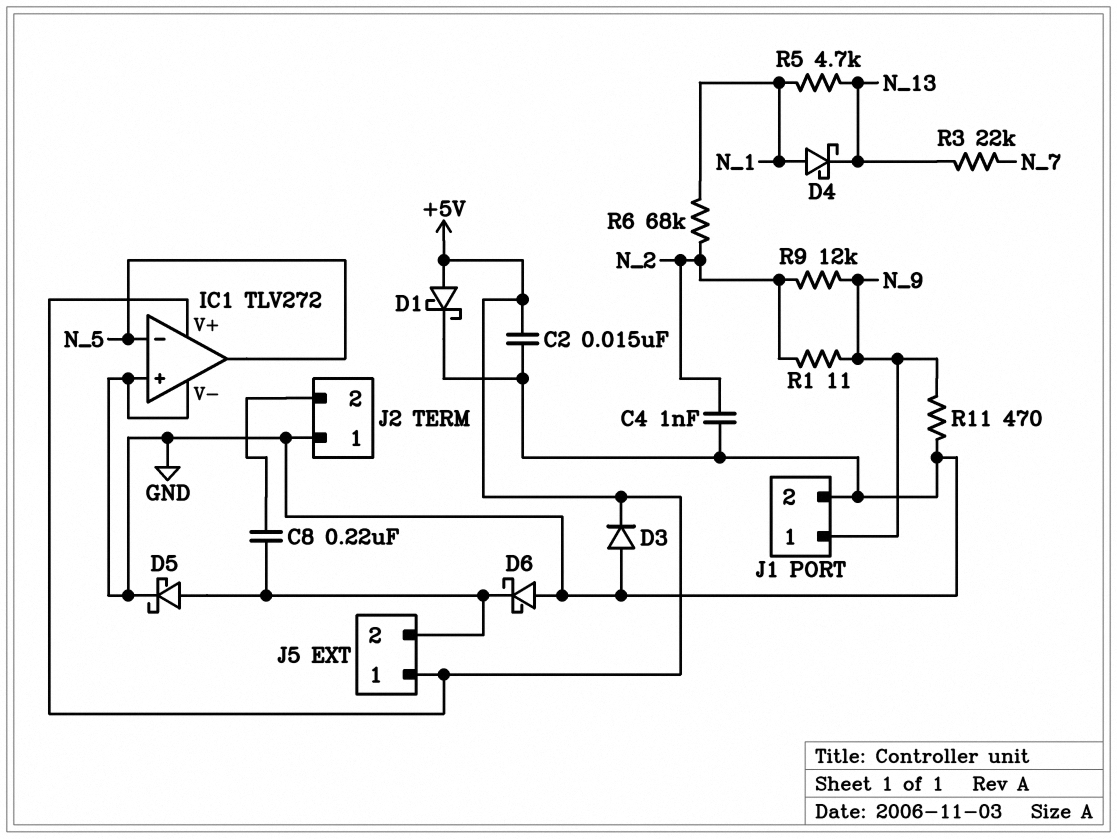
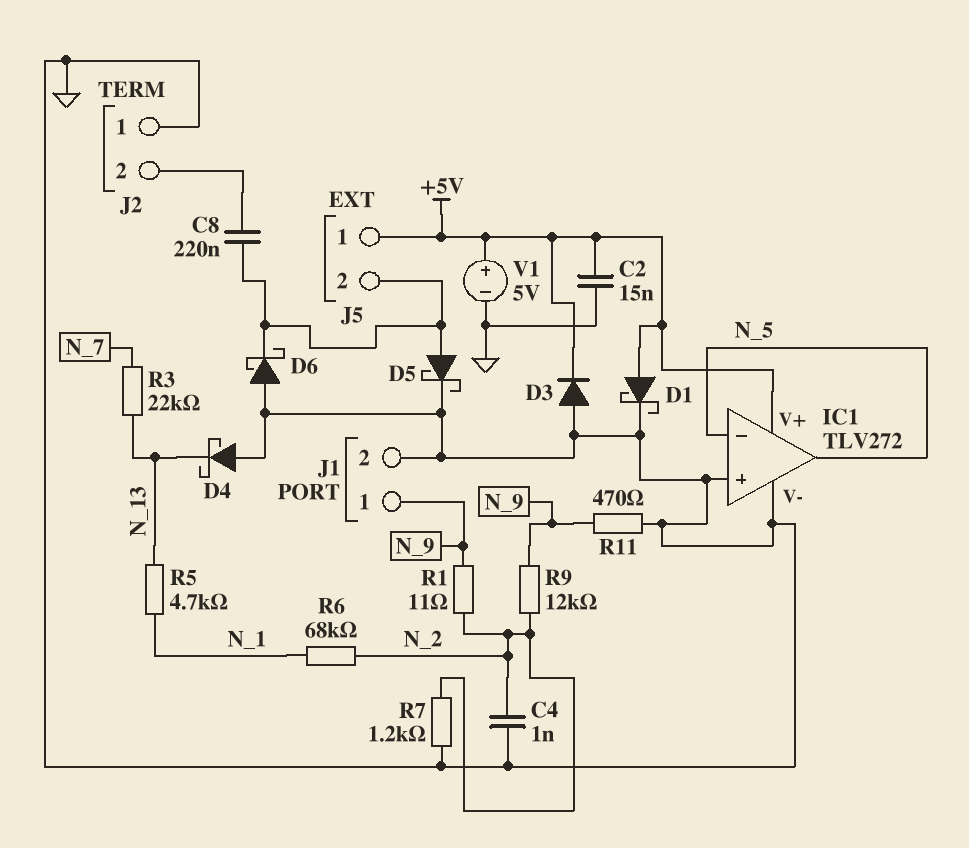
D4: schottky (A N_1, K N_13) -> schottky (A GND, K N_13)
R7: none -> 1.2k (GND, N_2)
V1: none -> 5V (plus +5V, minus GND)

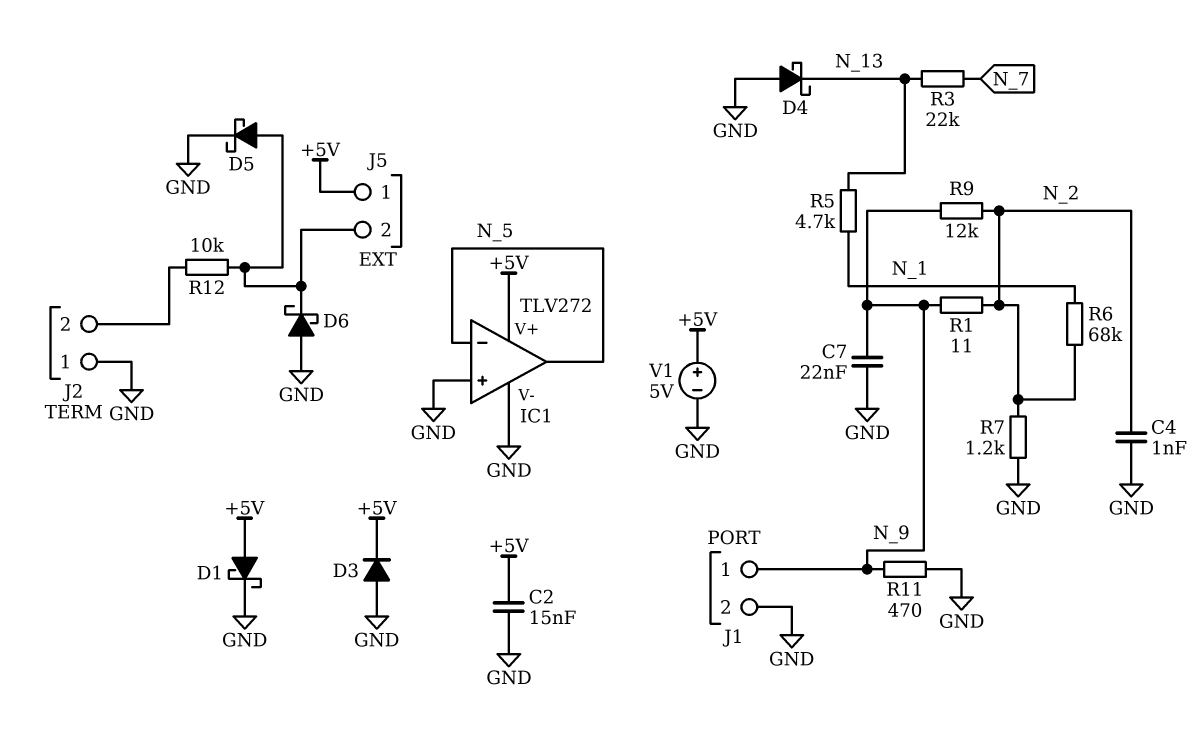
C7: none -> 22nF (GND, N_9)
C8: 220nF (J2/2, J5/2) -> none
R12: none -> 10k (J2/2, J5/2)

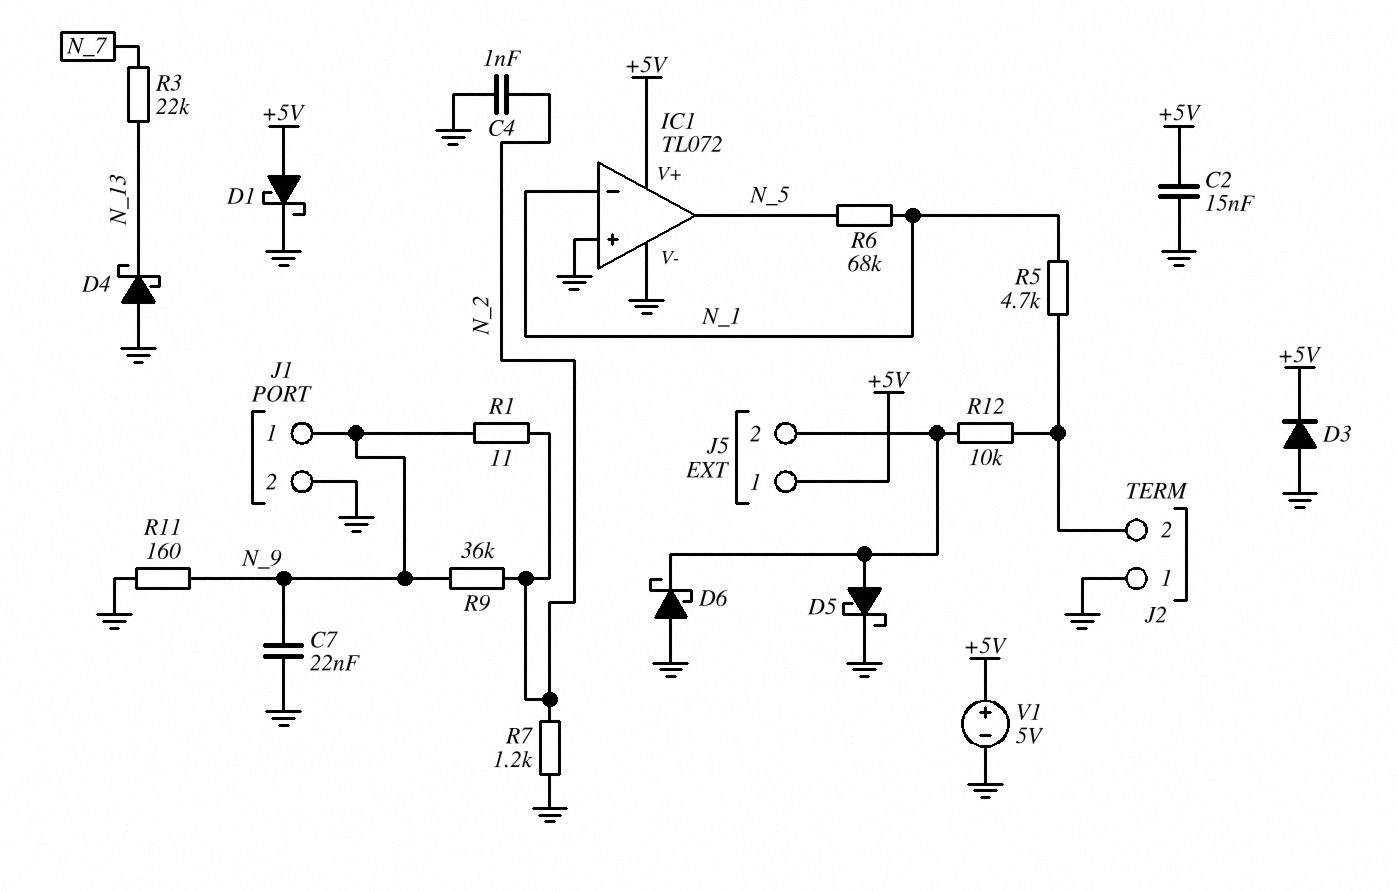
IC1: TLV272 -> TL072
IC1 pin in-: N_5 -> N_1
R5: 4.7k (N_1, N_13) -> 4.7k (J2/2, N_1)
R6: 68k (N_1, N_2) -> 68k (N_1, N_5)
R9: 12k (N_2, N_9) -> 36k (N_2, N_9)
R11: 470 (GND, N_9) -> 160 (GND, N_9)

